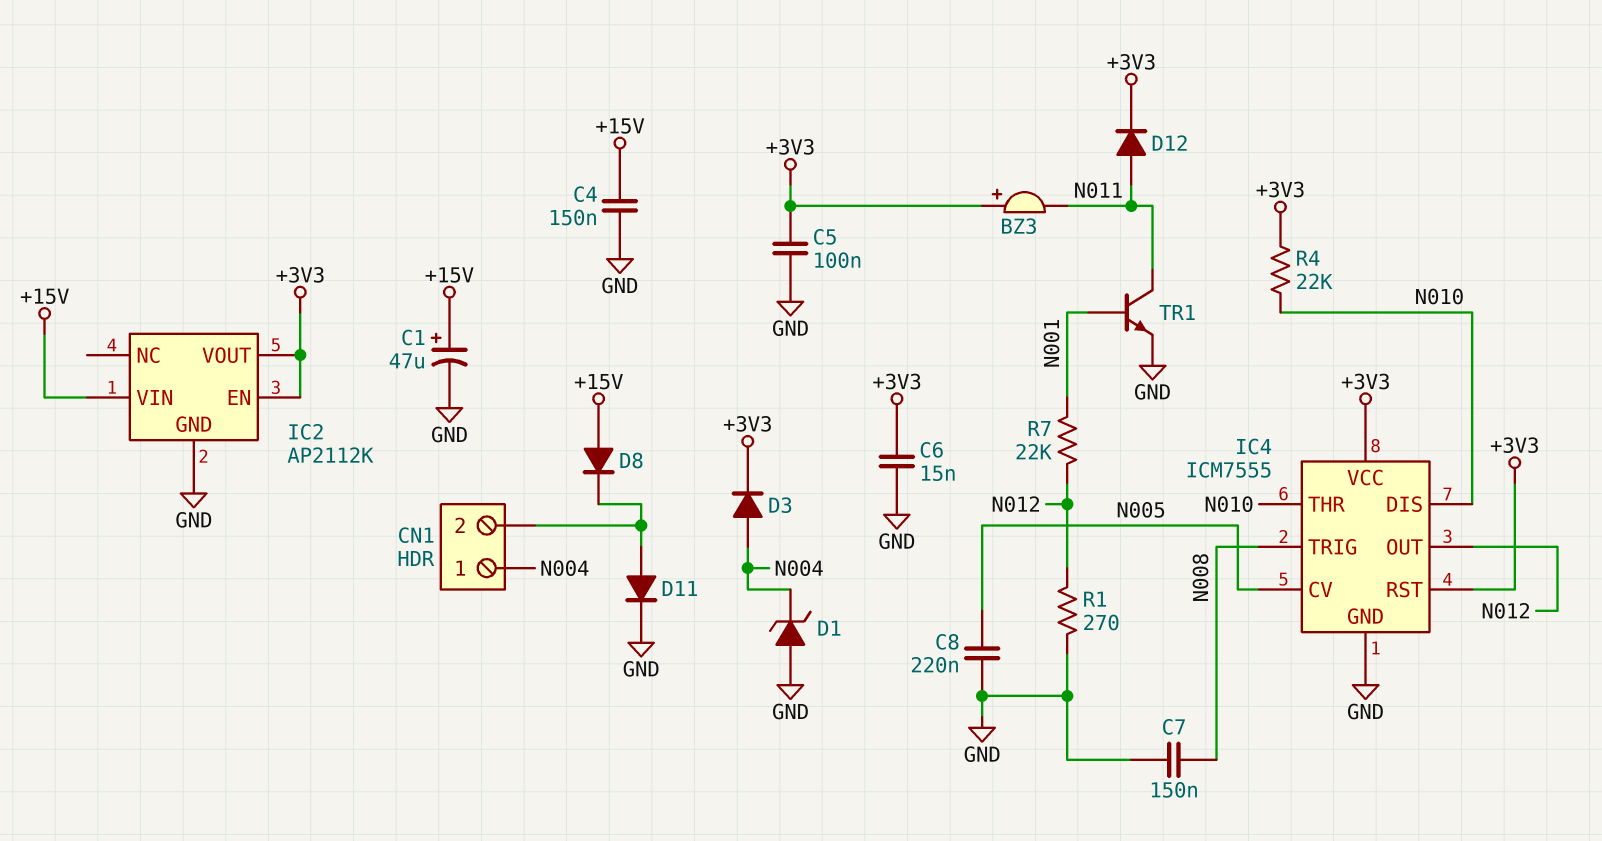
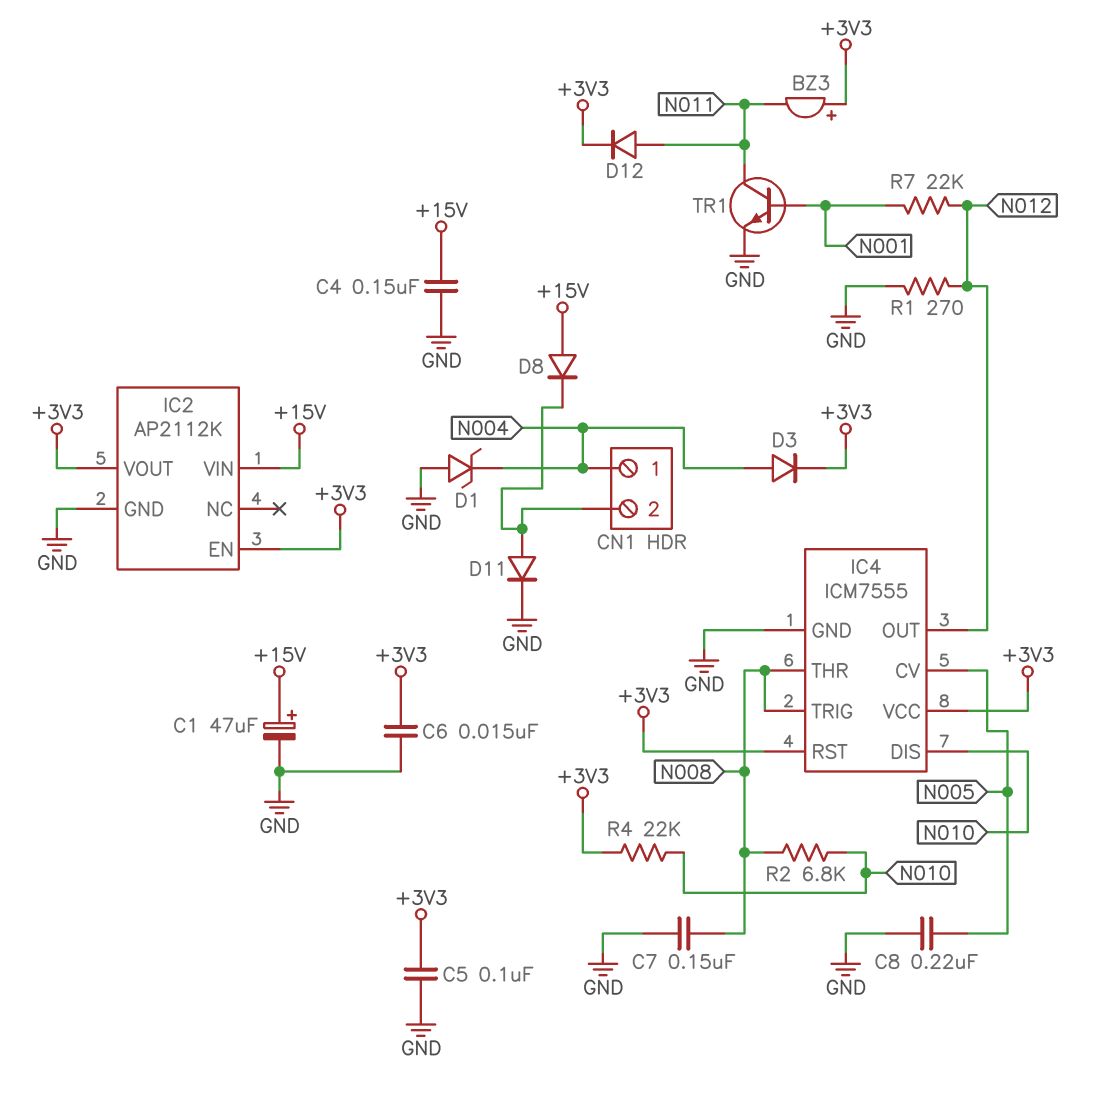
IC4 pin THR: N010 -> N008
R2: none -> 6.8k (N008, N010)

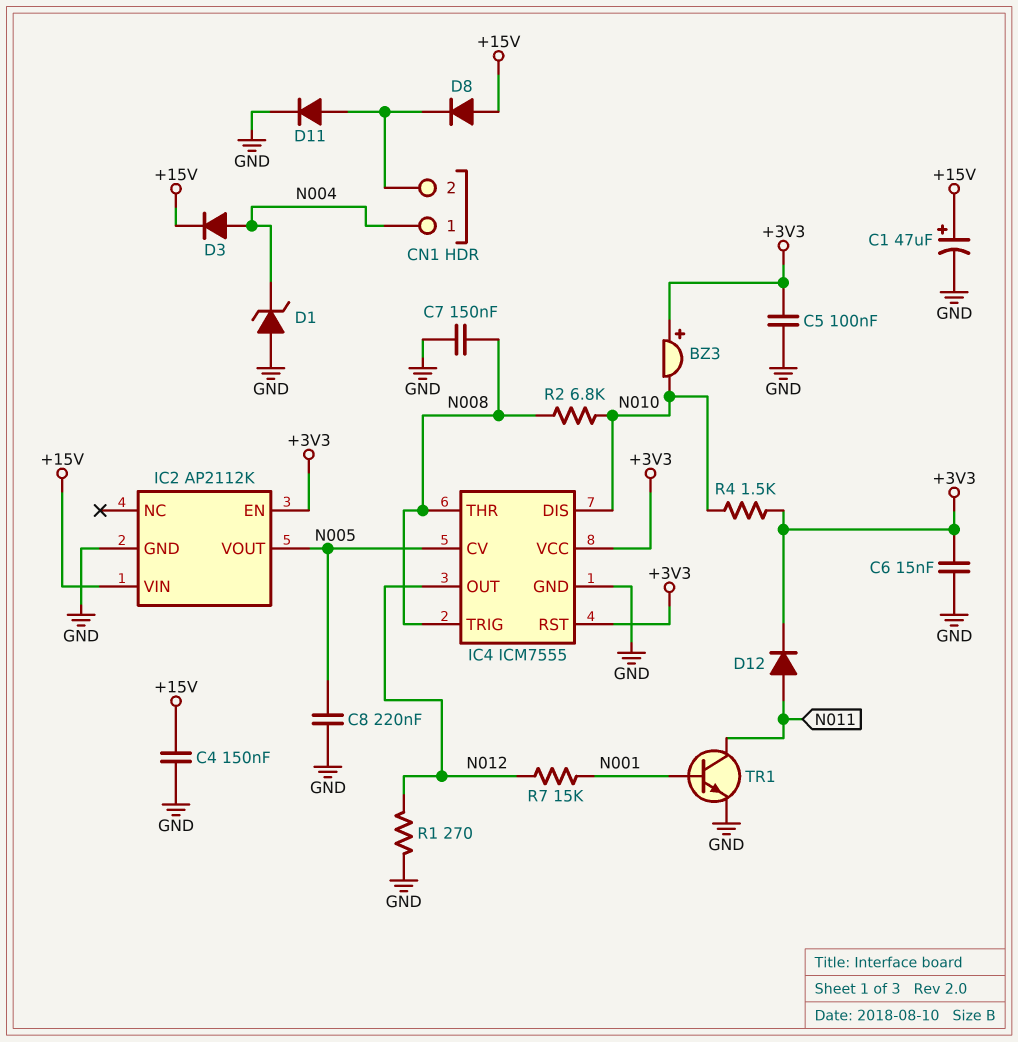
BZ3: buzzer (plus +3V3, minus N011) -> buzzer (plus +3V3, minus N010)
D3: diode (A N004, K +3V3) -> diode (A N004, K +15V)
IC2 pin VOUT: +3V3 -> N005
R4: 22k (+3V3, N010) -> 1.5k (+3V3, N010)
R7: 22k (N001, N012) -> 15k (N001, N012)

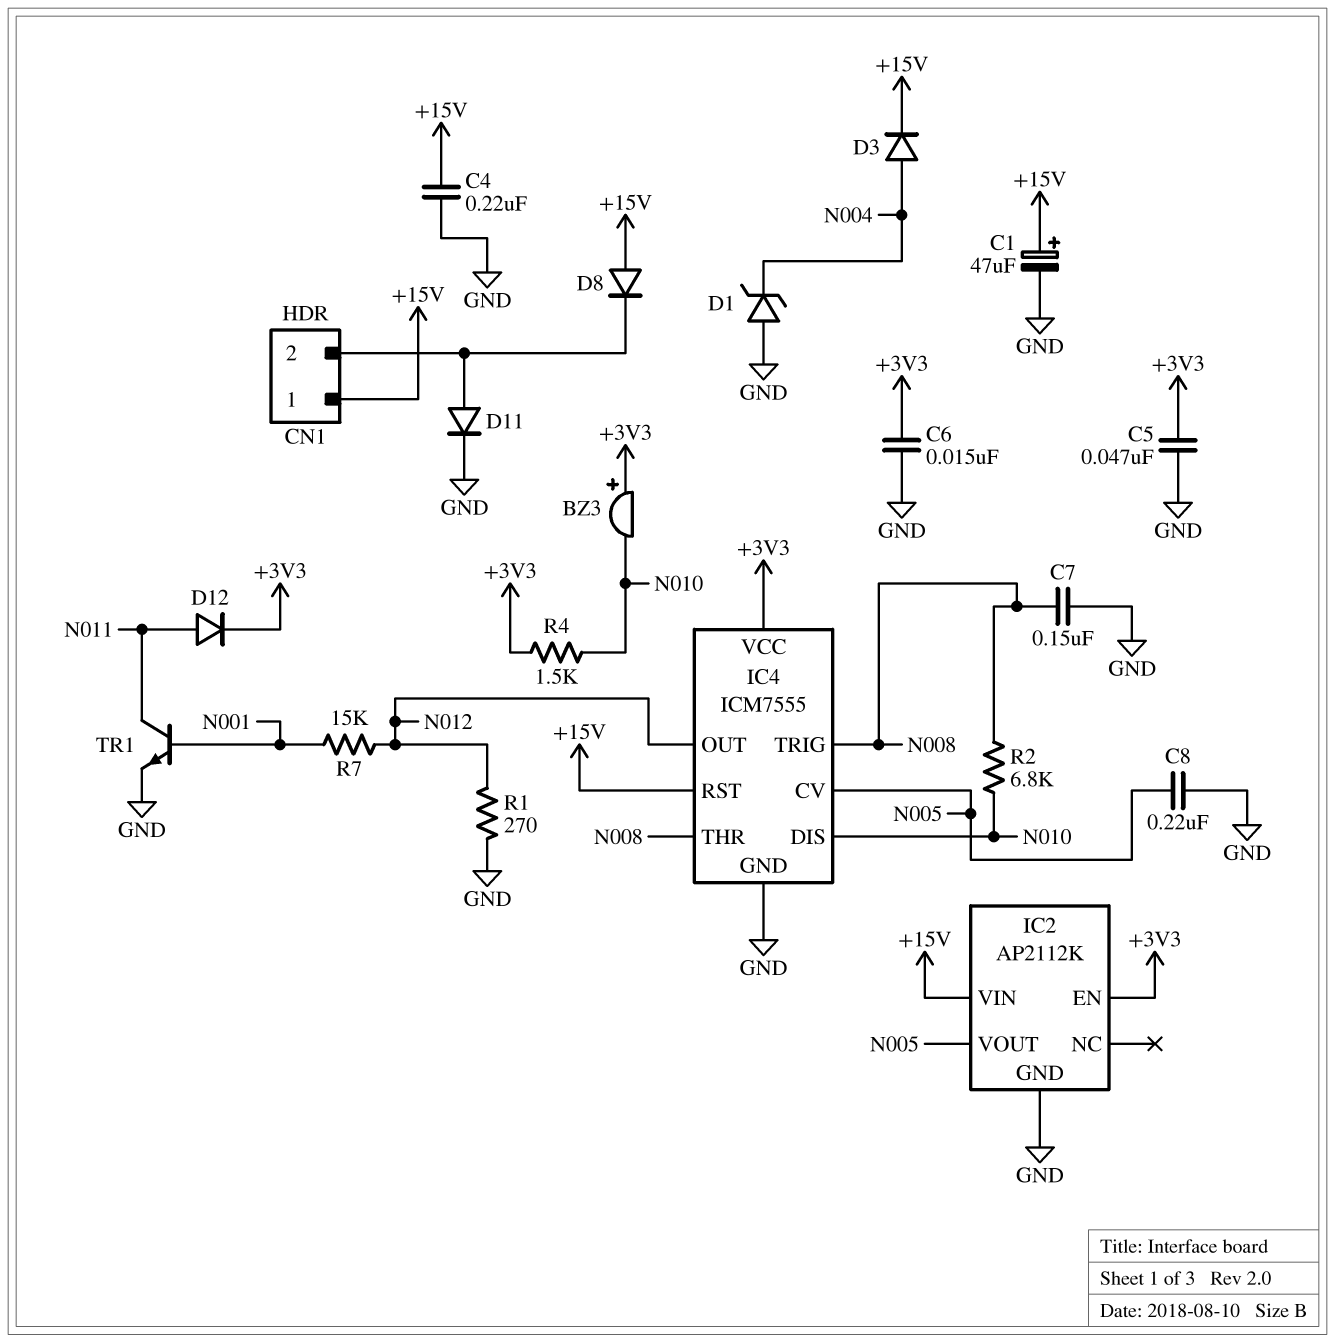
C4: 150nF (+15V, GND) -> 220nF (+15V, GND)
C5: 100nF (+3V3, GND) -> 47nF (+3V3, GND)
CN1 pin 1: N004 -> +15V
IC4 pin RST: +3V3 -> +15V

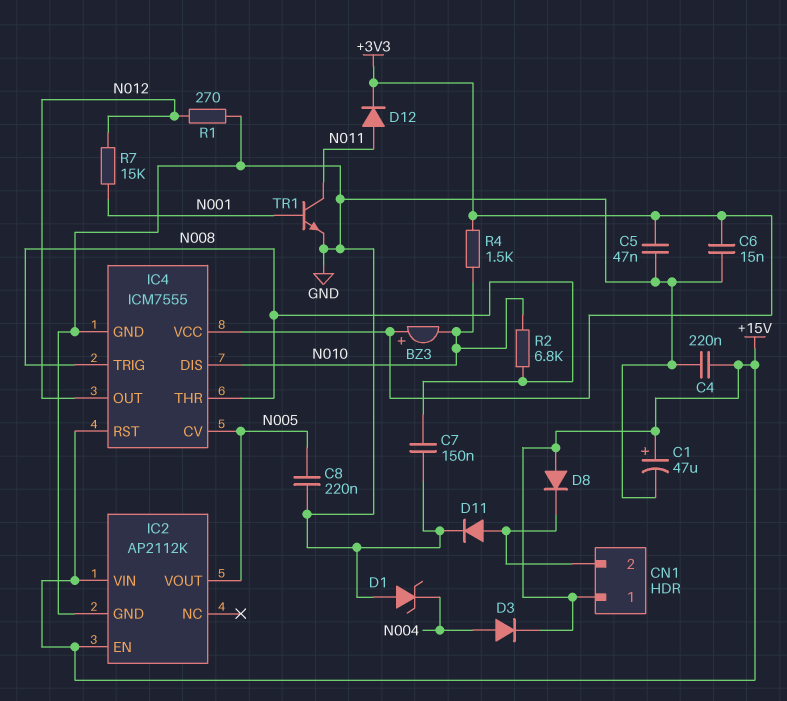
IC2 pin EN: +3V3 -> +15V

